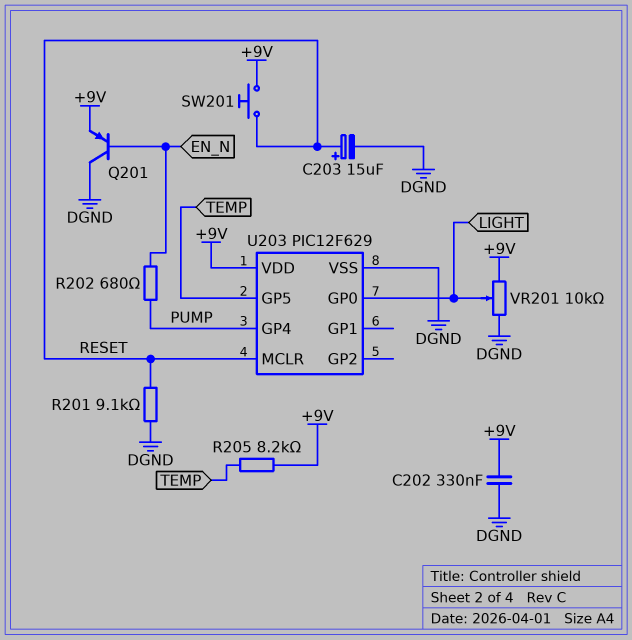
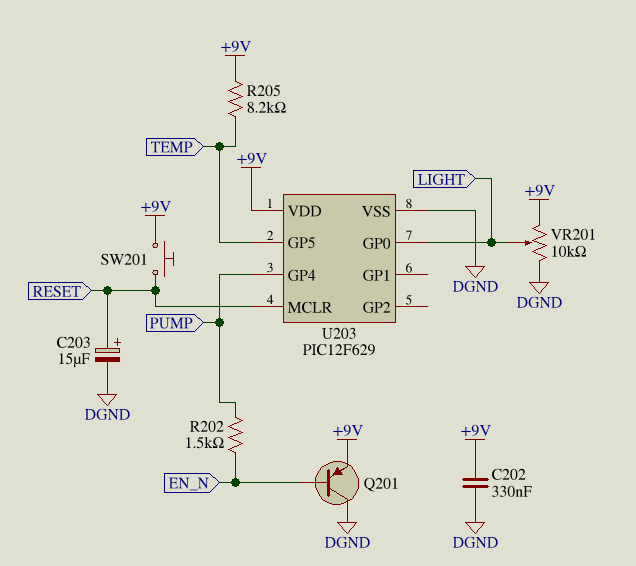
R201: 9.1k (DGND, RESET) -> none
R202: 680 (EN_N, PUMP) -> 1.5k (EN_N, PUMP)

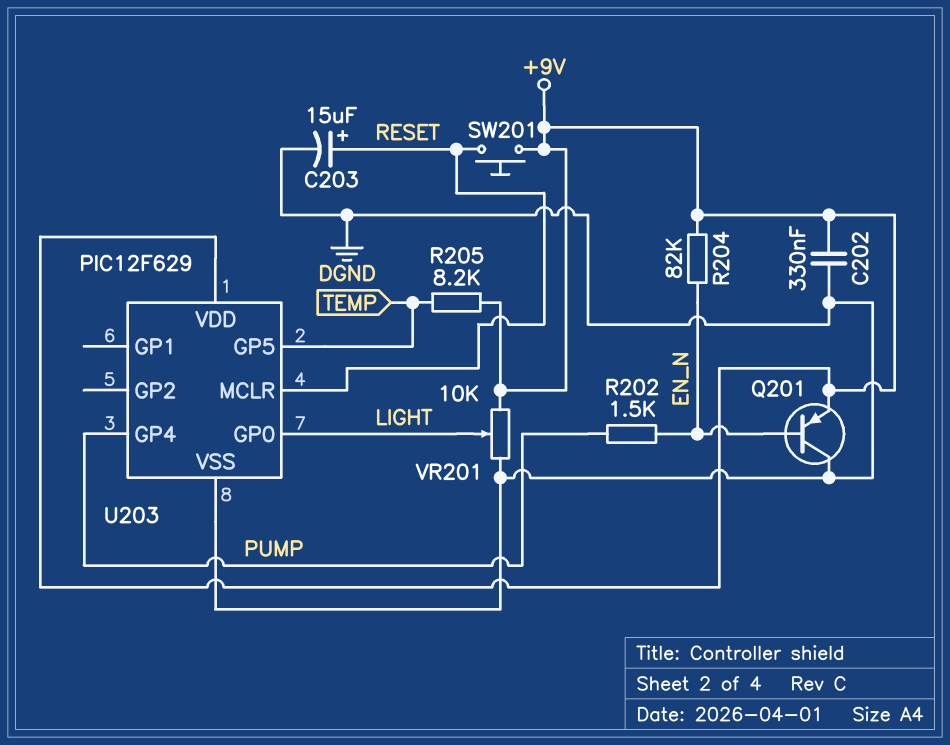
R204: none -> 82k (+9V, EN_N)

